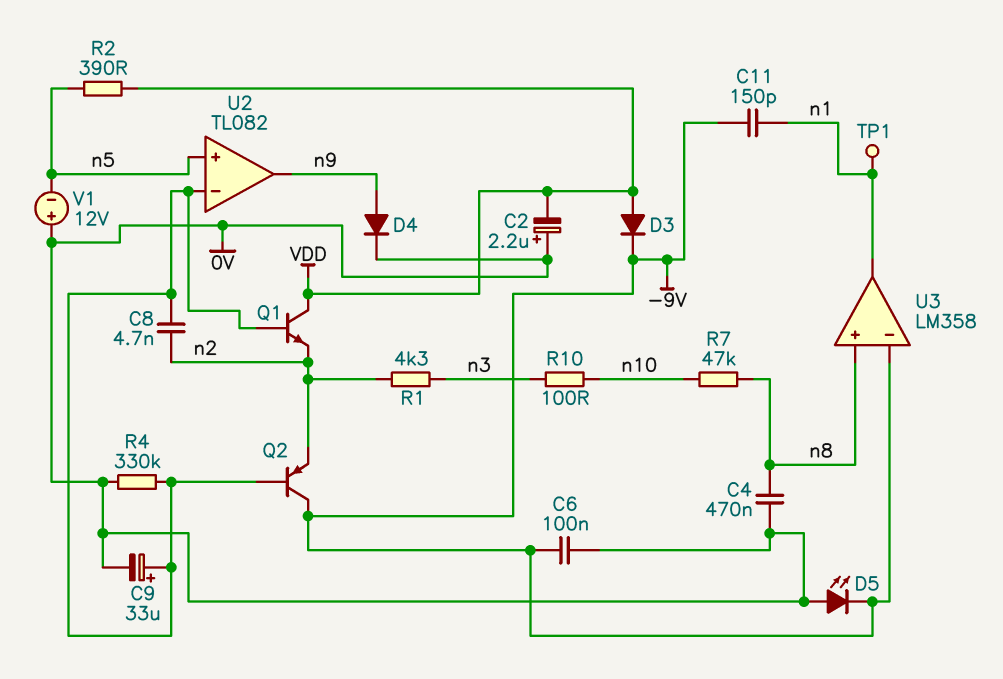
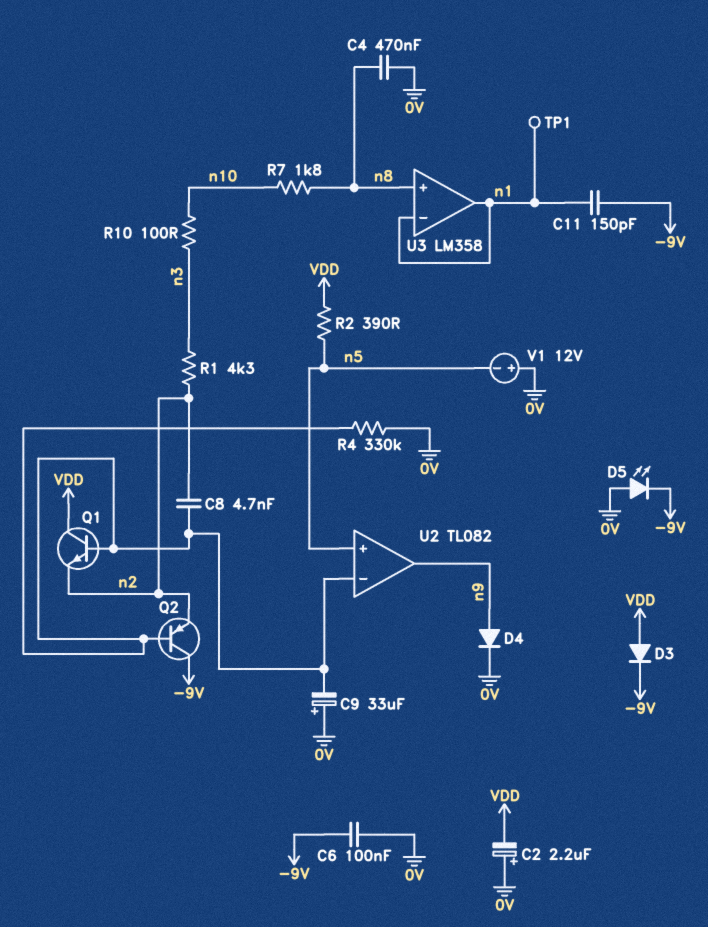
C9: 33uF (plus U2/in-, minus 0V) -> 33uF (plus 0V, minus U2/in-)
R7: 47k (n8, n10) -> 1.8k (n8, n10)
U3 pin in-: -9V -> n1

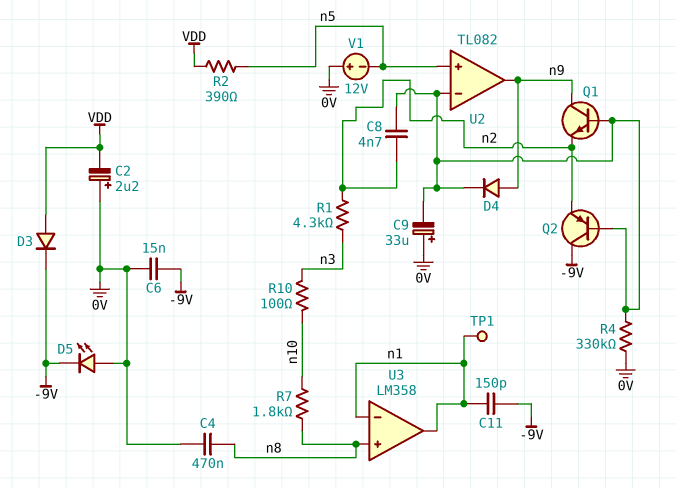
C6: 100nF (-9V, 0V) -> 15nF (-9V, 0V)
D4: diode (A n9, K 0V) -> diode (A n9, K U2/in-)
Q1: NPN (B U2/in-, C VDD, E n2) -> NPN (B U2/in-, C n9, E n2)

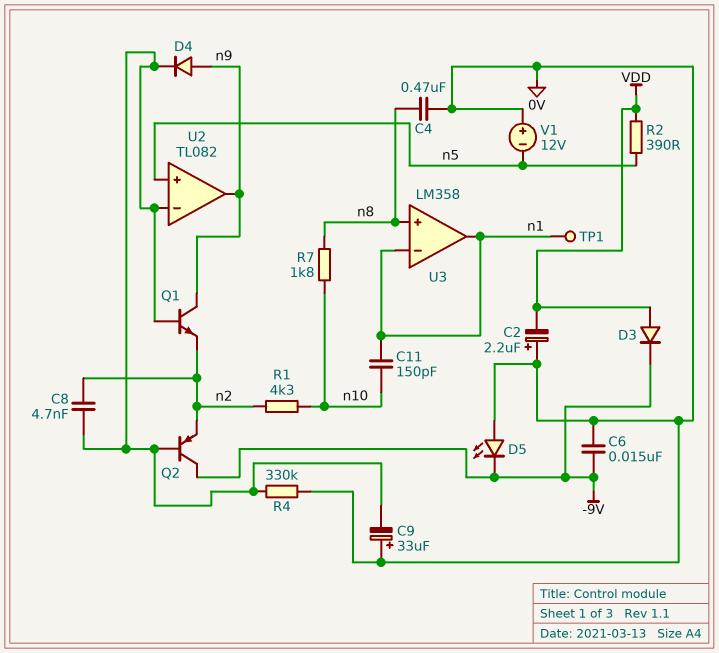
C11: 150pF (-9V, n1) -> 150pF (n1, n10)
R1: 4.3k (n2, n3) -> 4.3k (n2, n10)
R10: 100 (n3, n10) -> none

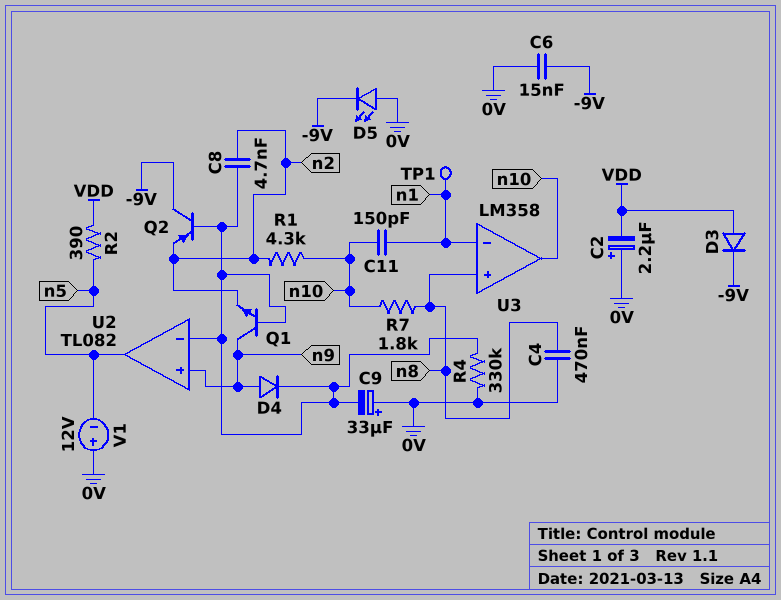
U2 pin in+: n5 -> n9
U2 pin out: n9 -> n5
U3 pin out: n1 -> n10

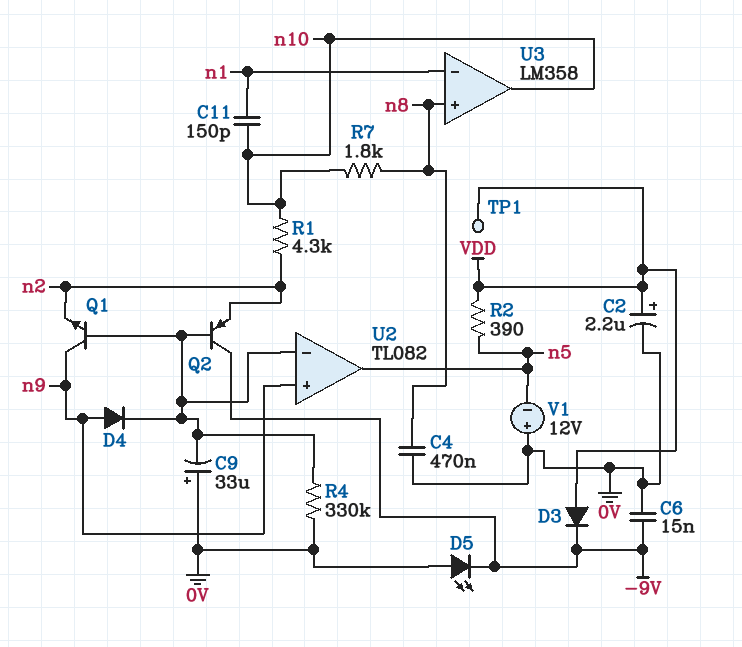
C2: 2.2uF (plus 0V, minus VDD) -> 2.2uF (plus VDD, minus 0V)
C8: 4.7nF (U2/in-, n2) -> none
TP1: test point (n1) -> test point (VDD)

